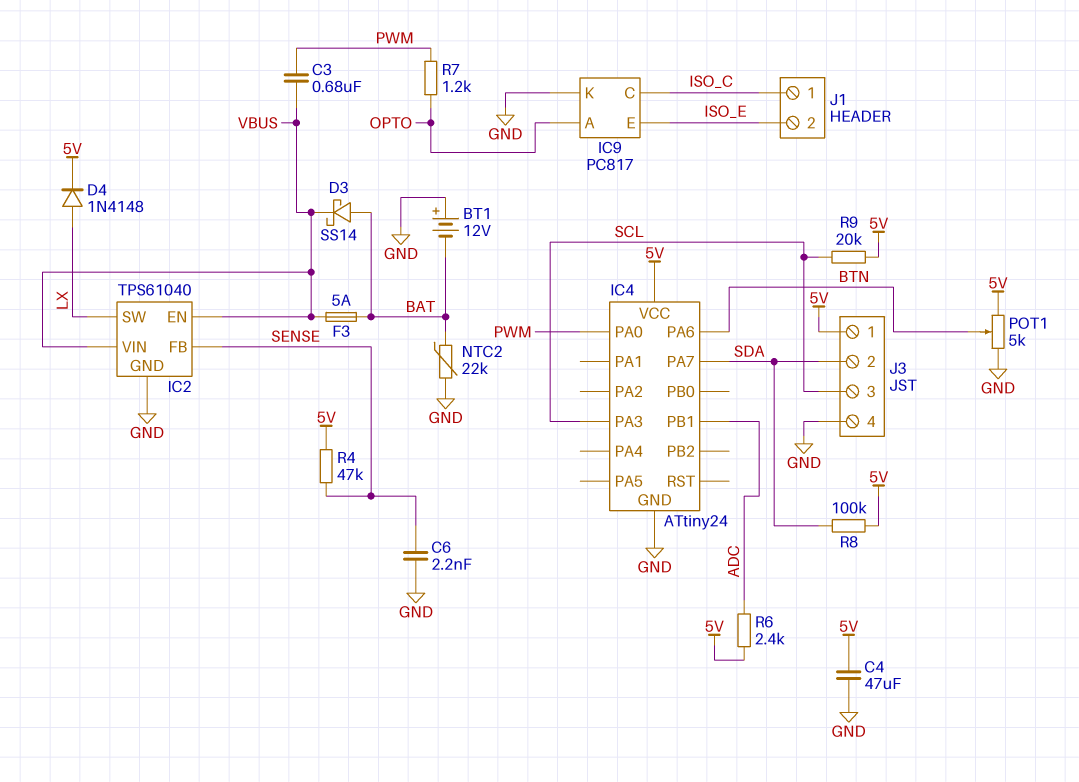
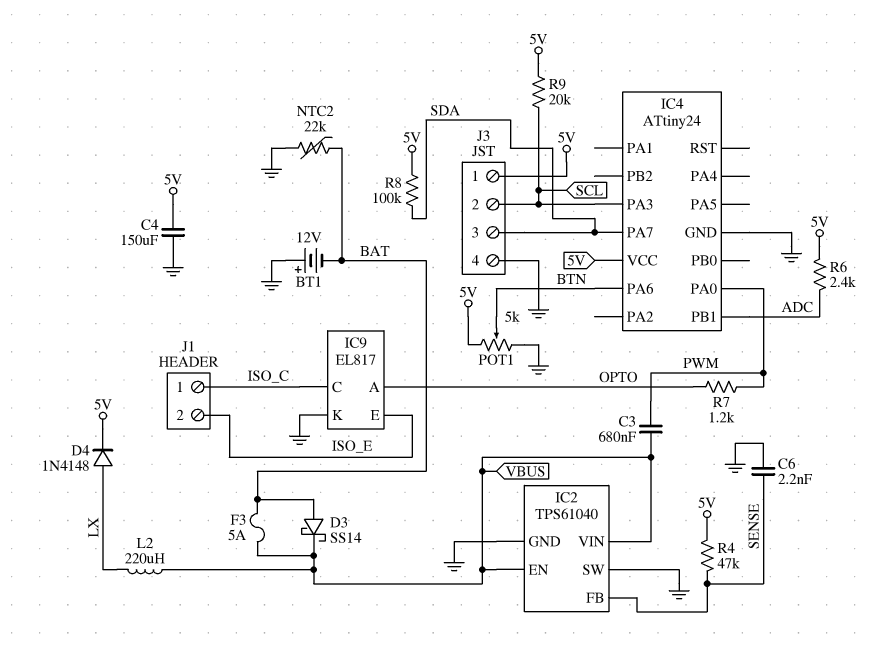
C4: 47uF (5V, GND) -> 150uF (5V, GND)
IC2 pin SW: LX -> GND
IC9: PC817 -> EL817
J3 pin 2: SDA -> SCL
J3 pin 3: SCL -> SDA
L2: none -> 220uH (LX, VBUS)

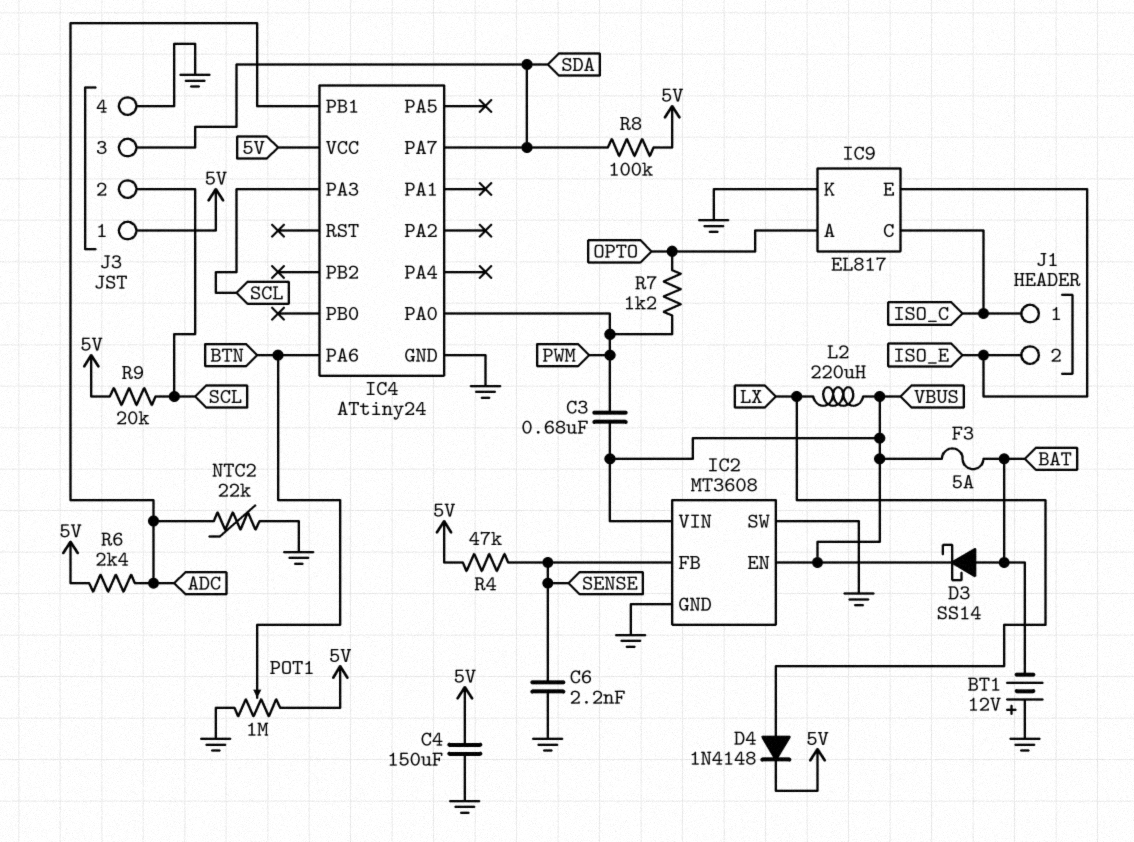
IC2: TPS61040 -> MT3608
NTC2: 22k (BAT, GND) -> 22k (ADC, GND)
POT1: 5k (5V, GND, wiper BTN) -> 1M (5V, GND, wiper BTN)

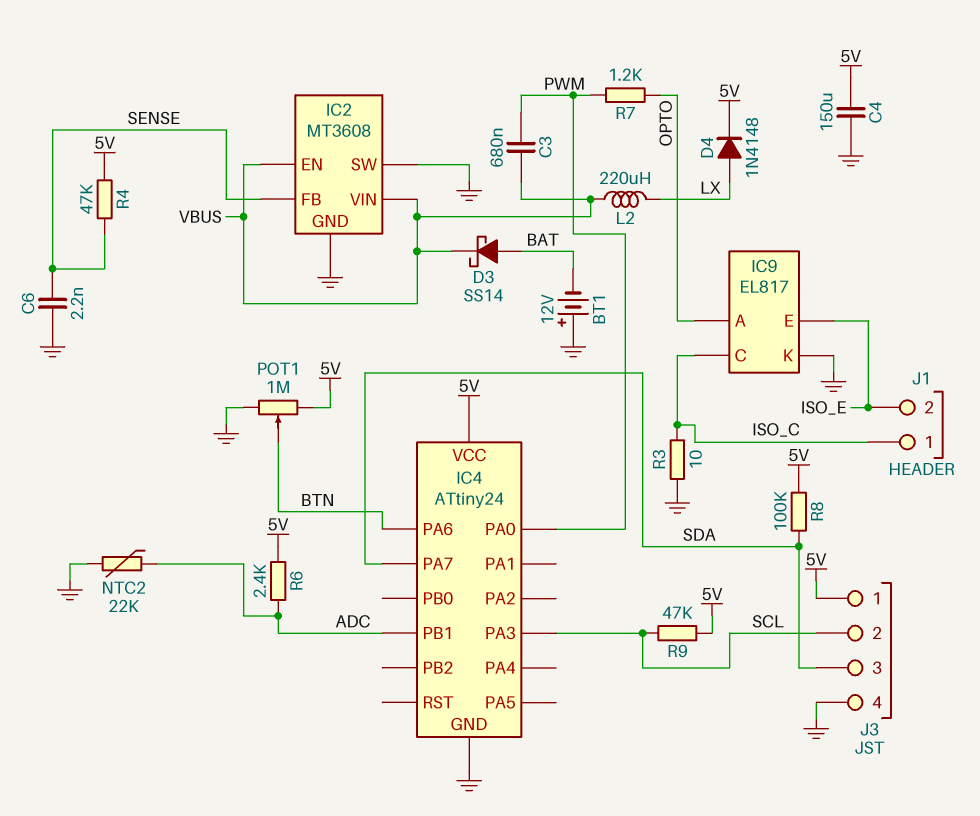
F3: 5A (BAT, VBUS) -> none
R3: none -> 10 (GND, ISO_C)
R9: 20k (5V, SCL) -> 47k (5V, SCL)

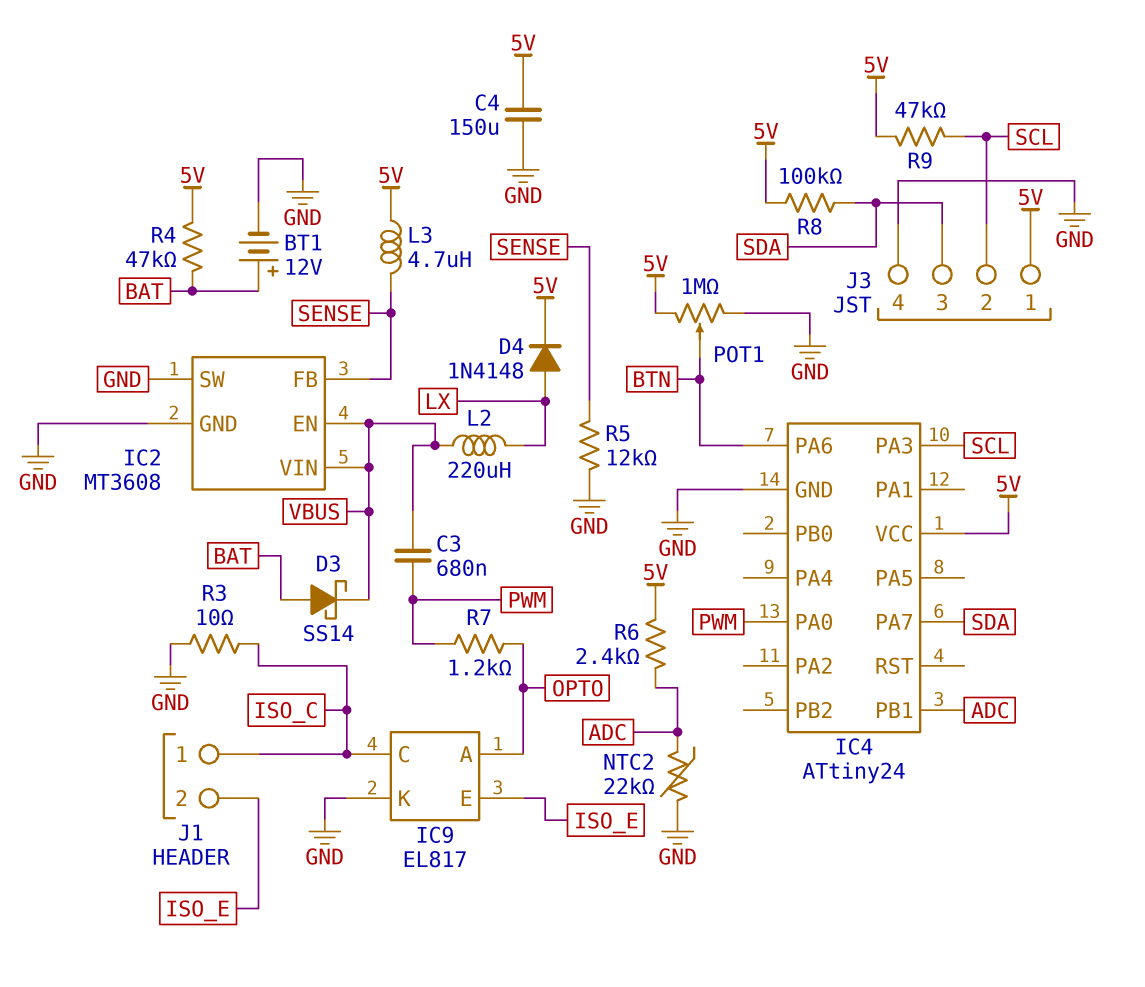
BT1: 12V (plus GND, minus BAT) -> 12V (plus BAT, minus GND)
C6: 2.2nF (GND, SENSE) -> none
L3: none -> 4.7uH (5V, SENSE)
R4: 47k (5V, SENSE) -> 47k (5V, BAT)
R5: none -> 12k (GND, SENSE)

